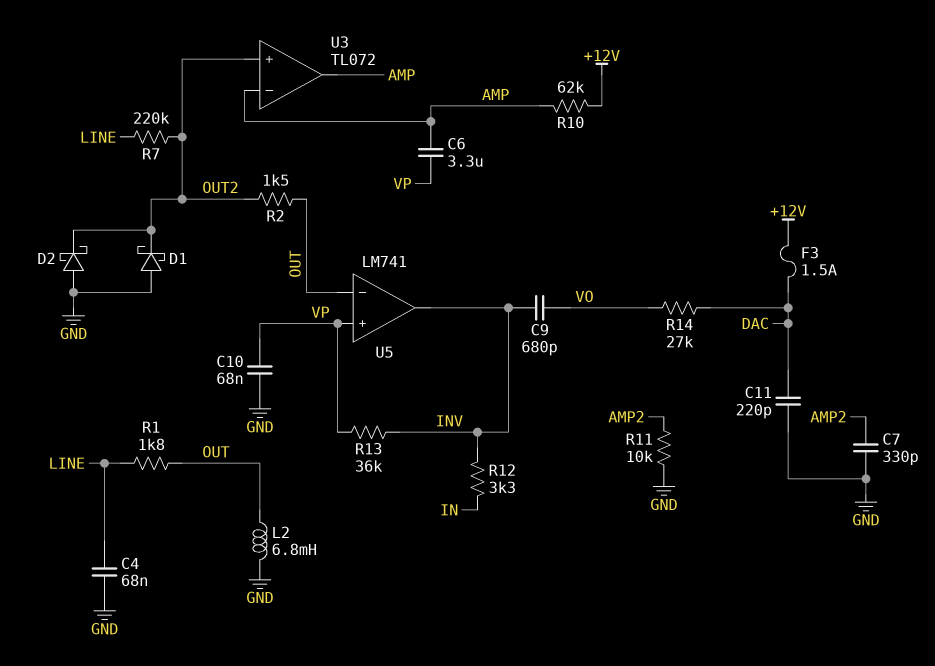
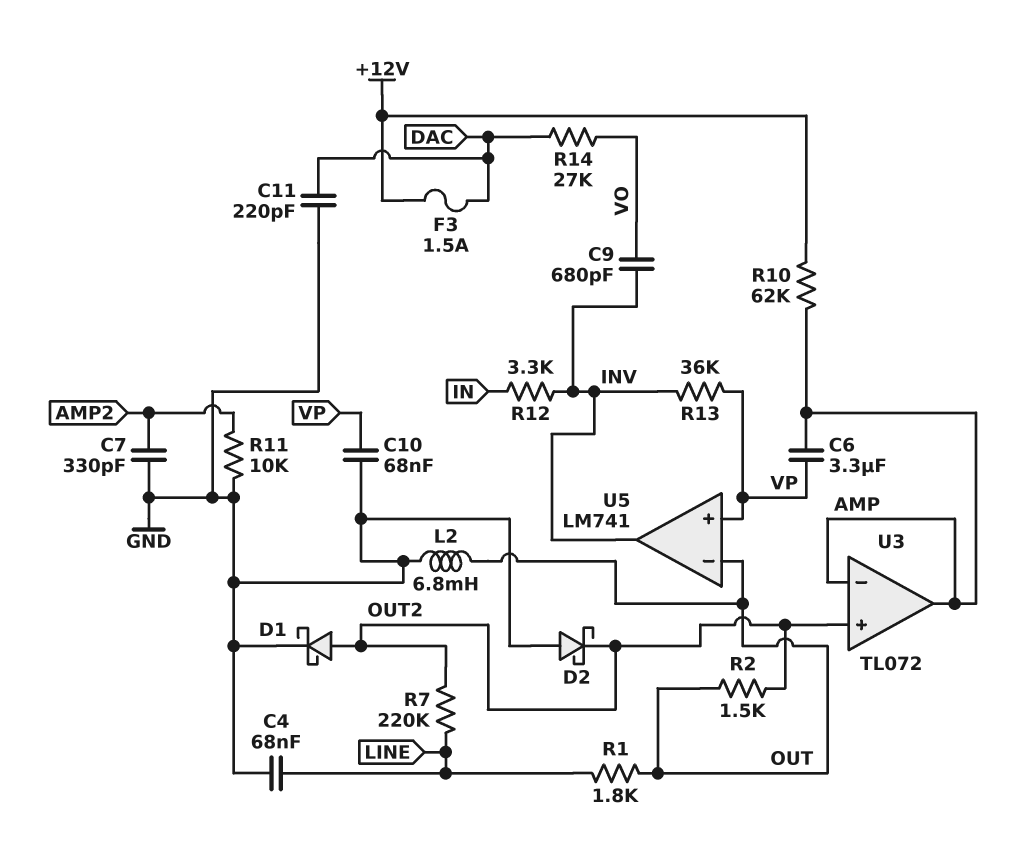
D1: schottky (A GND, K OUT2) -> schottky (A OUT2, K GND)

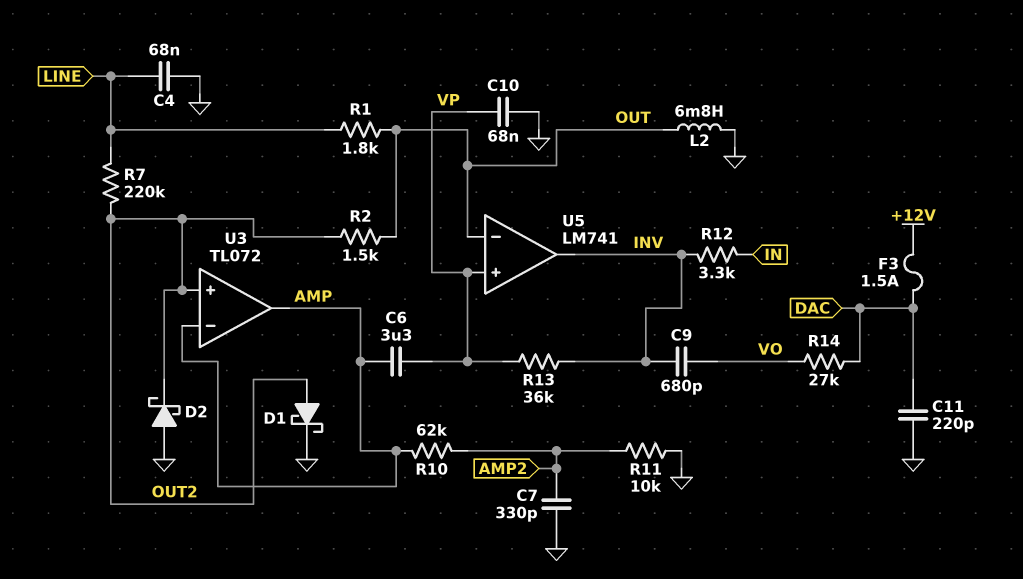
R10: 62k (+12V, AMP) -> 62k (AMP, AMP2)

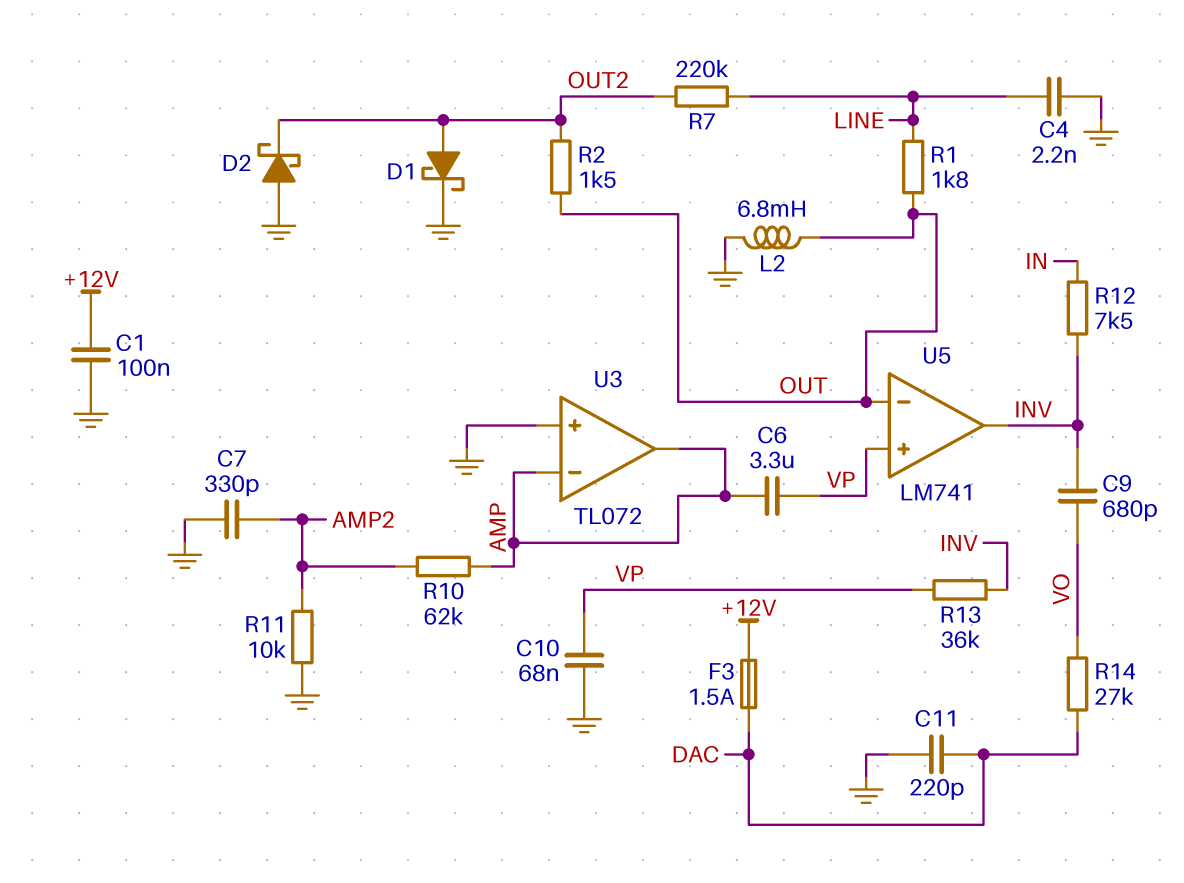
C1: none -> 100nF (+12V, GND)
C4: 68nF (GND, LINE) -> 2.2nF (GND, LINE)
R12: 3.3k (IN, INV) -> 7.5k (IN, INV)
U3 pin in+: OUT2 -> GND

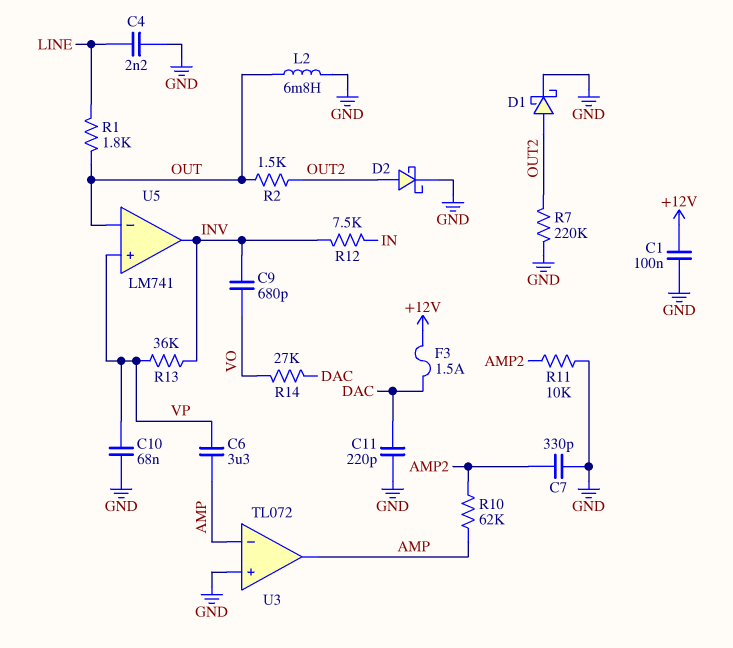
D2: schottky (A GND, K OUT2) -> schottky (A OUT2, K GND)
R7: 220k (LINE, OUT2) -> 220k (GND, OUT2)

